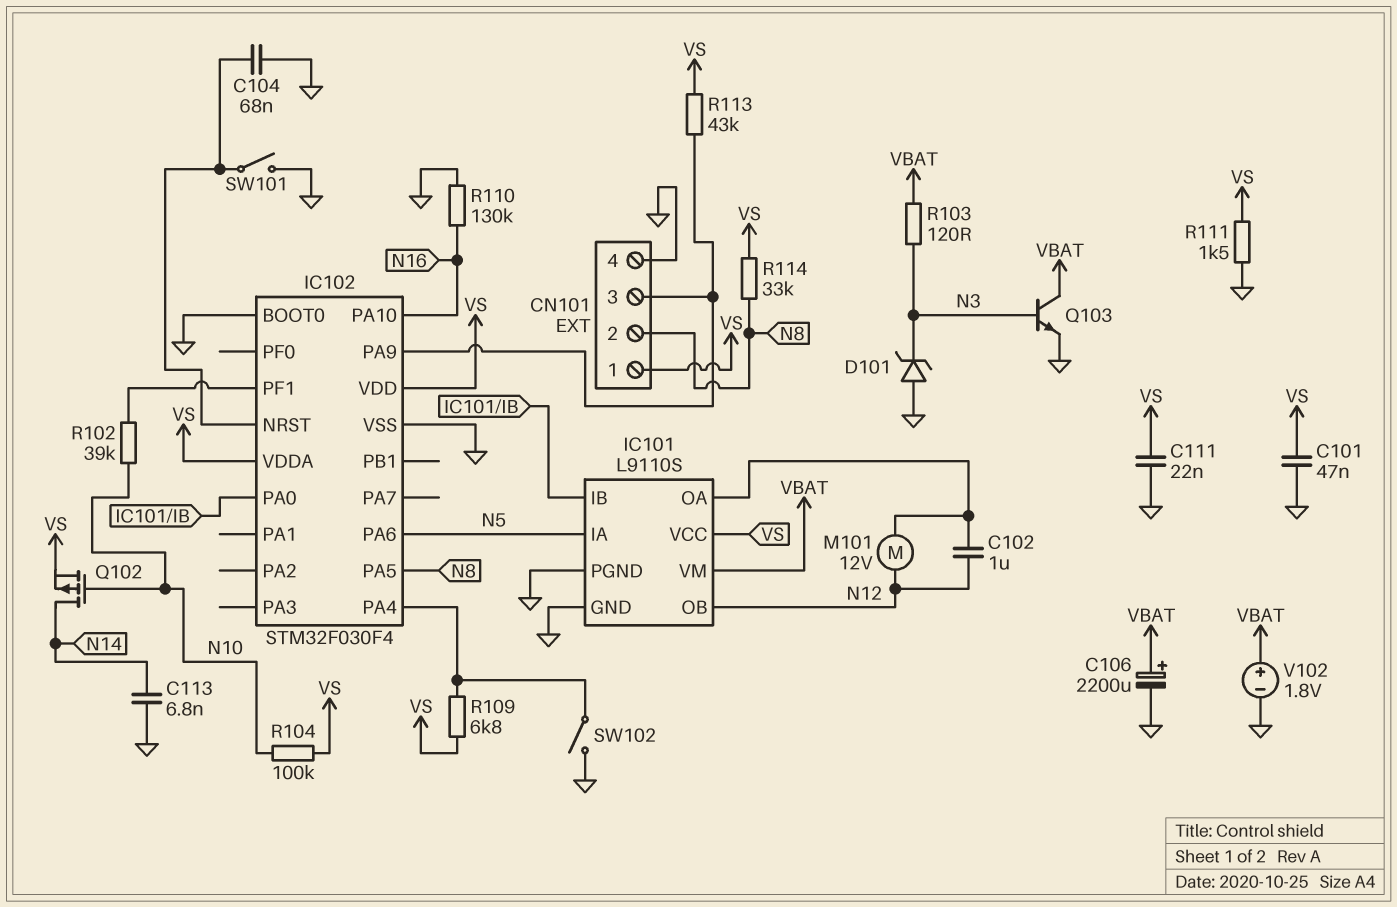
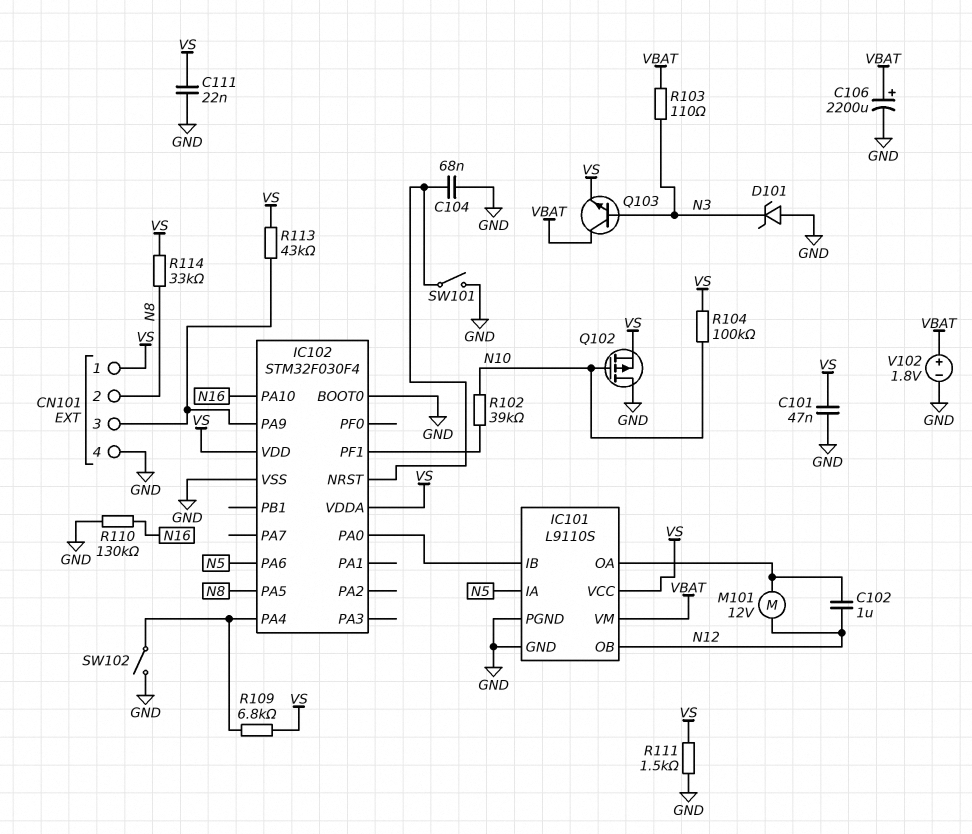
C113: 6.8nF (GND, N14) -> none
Q102: PMOS (G N10, D N14, S VS) -> PMOS (G N10, D GND, S VS)
Q103: NPN (B N3, C VBAT, E GND) -> NPN (B N3, C VBAT, E VS)
R103: 120 (N3, VBAT) -> 110 (N3, VBAT)

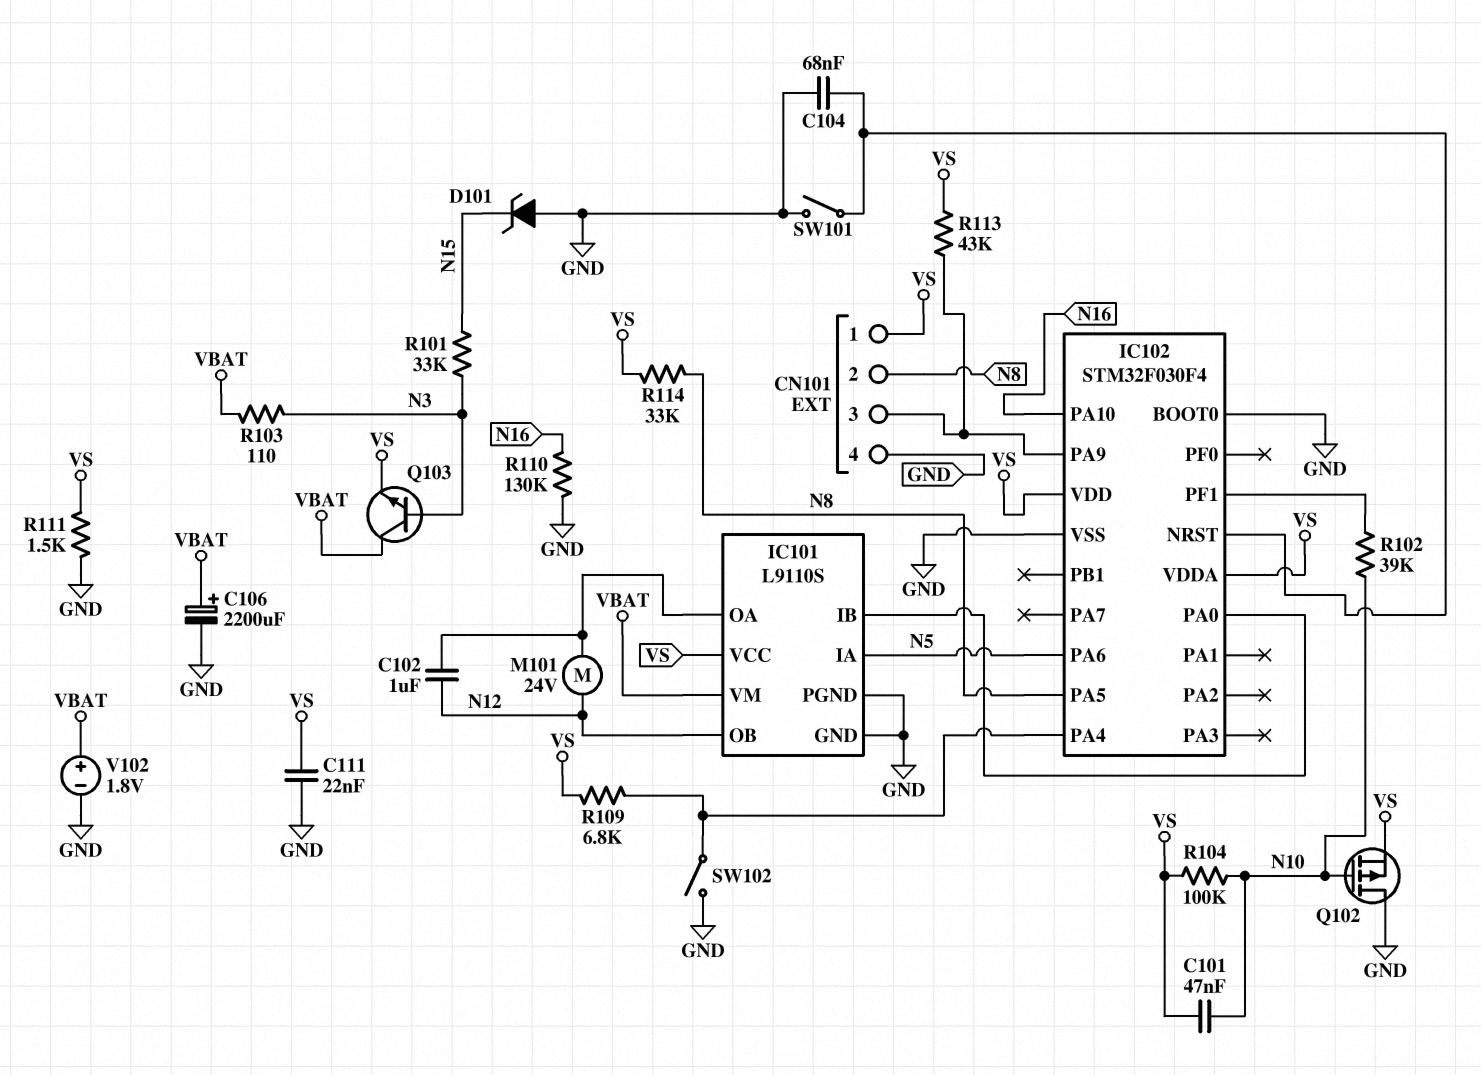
C101: 47nF (GND, VS) -> 47nF (N10, VS)
D101: zener (A GND, K N3) -> zener (A GND, K N15)
M101: motor 12V (IC101/OA, N12) -> motor 24V (IC101/OA, N12)
R101: none -> 33k (N3, N15)

